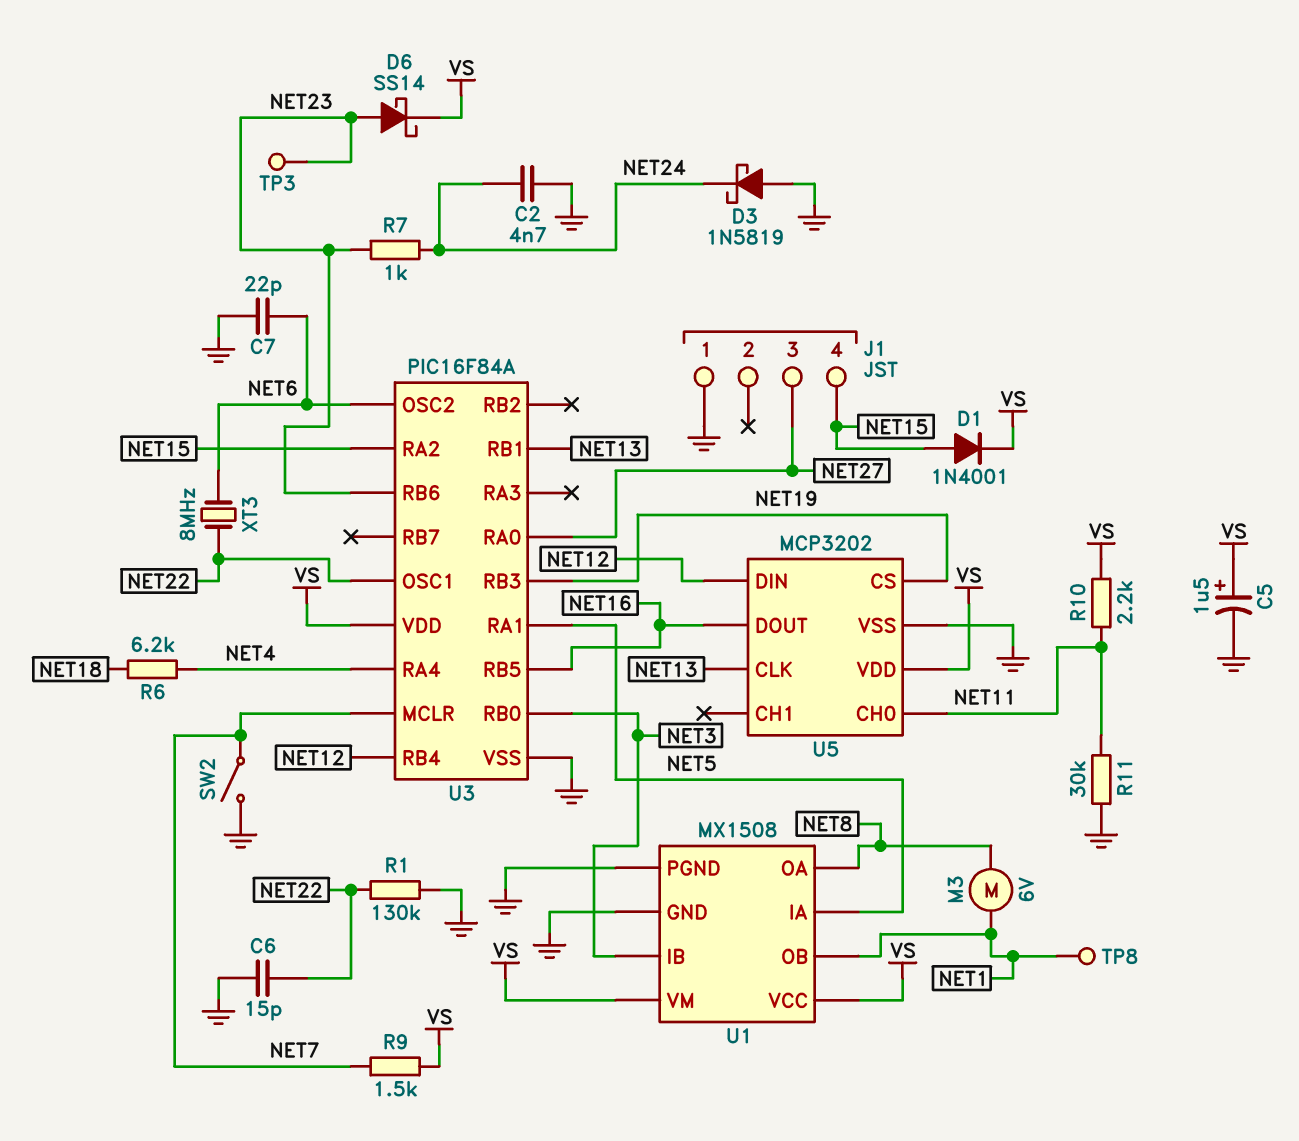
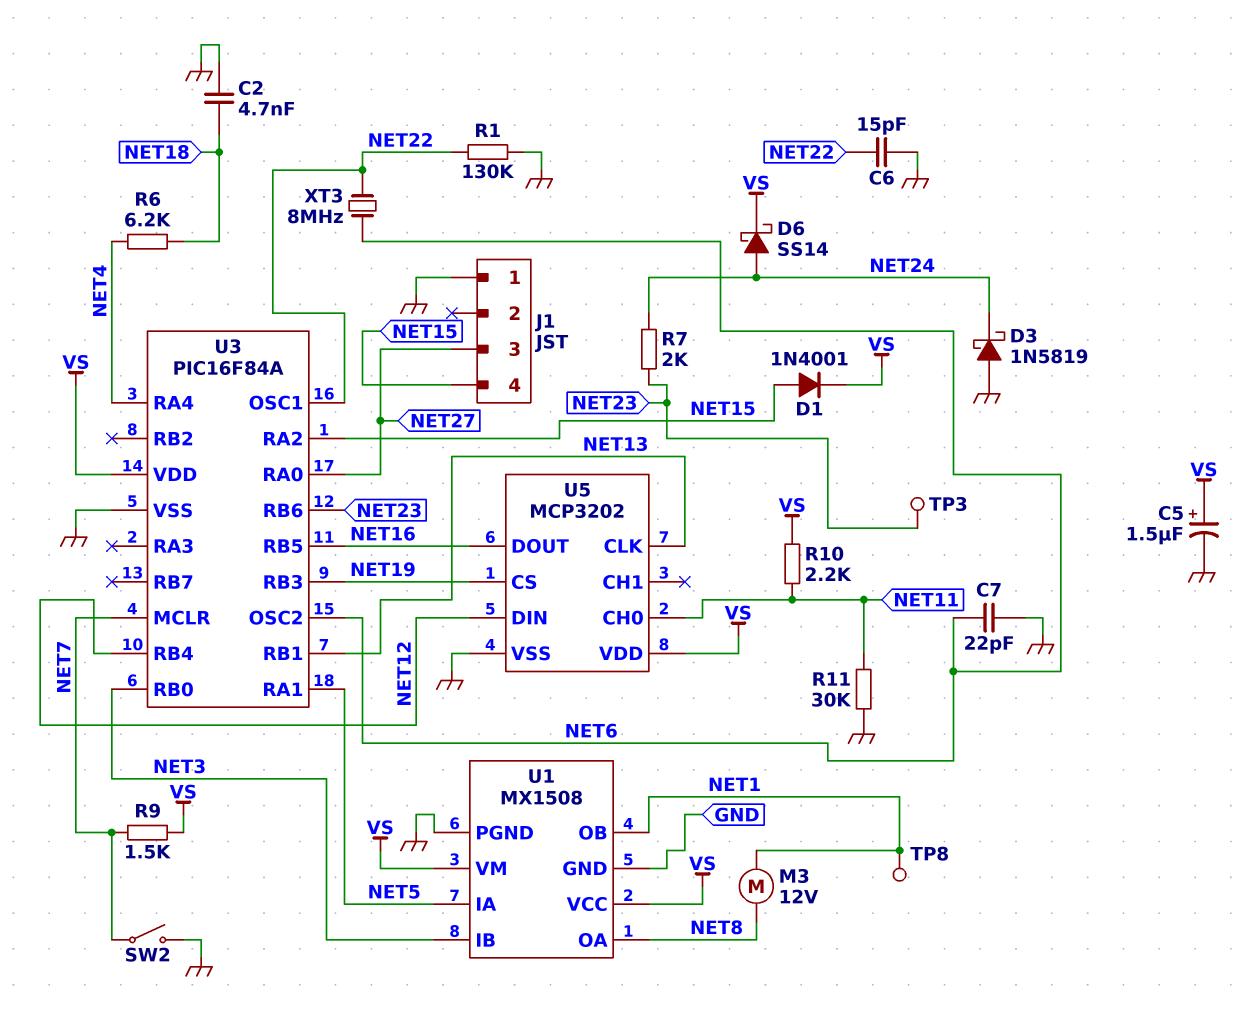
C2: 4.7nF (GND, NET24) -> 4.7nF (GND, NET18)
D6: schottky SS14 (A NET23, K VS) -> schottky SS14 (A NET24, K VS)
M3: motor 6V (NET1, NET8) -> motor 12V (NET1, NET8)
R7: 1k (NET23, NET24) -> 2k (NET23, NET24)

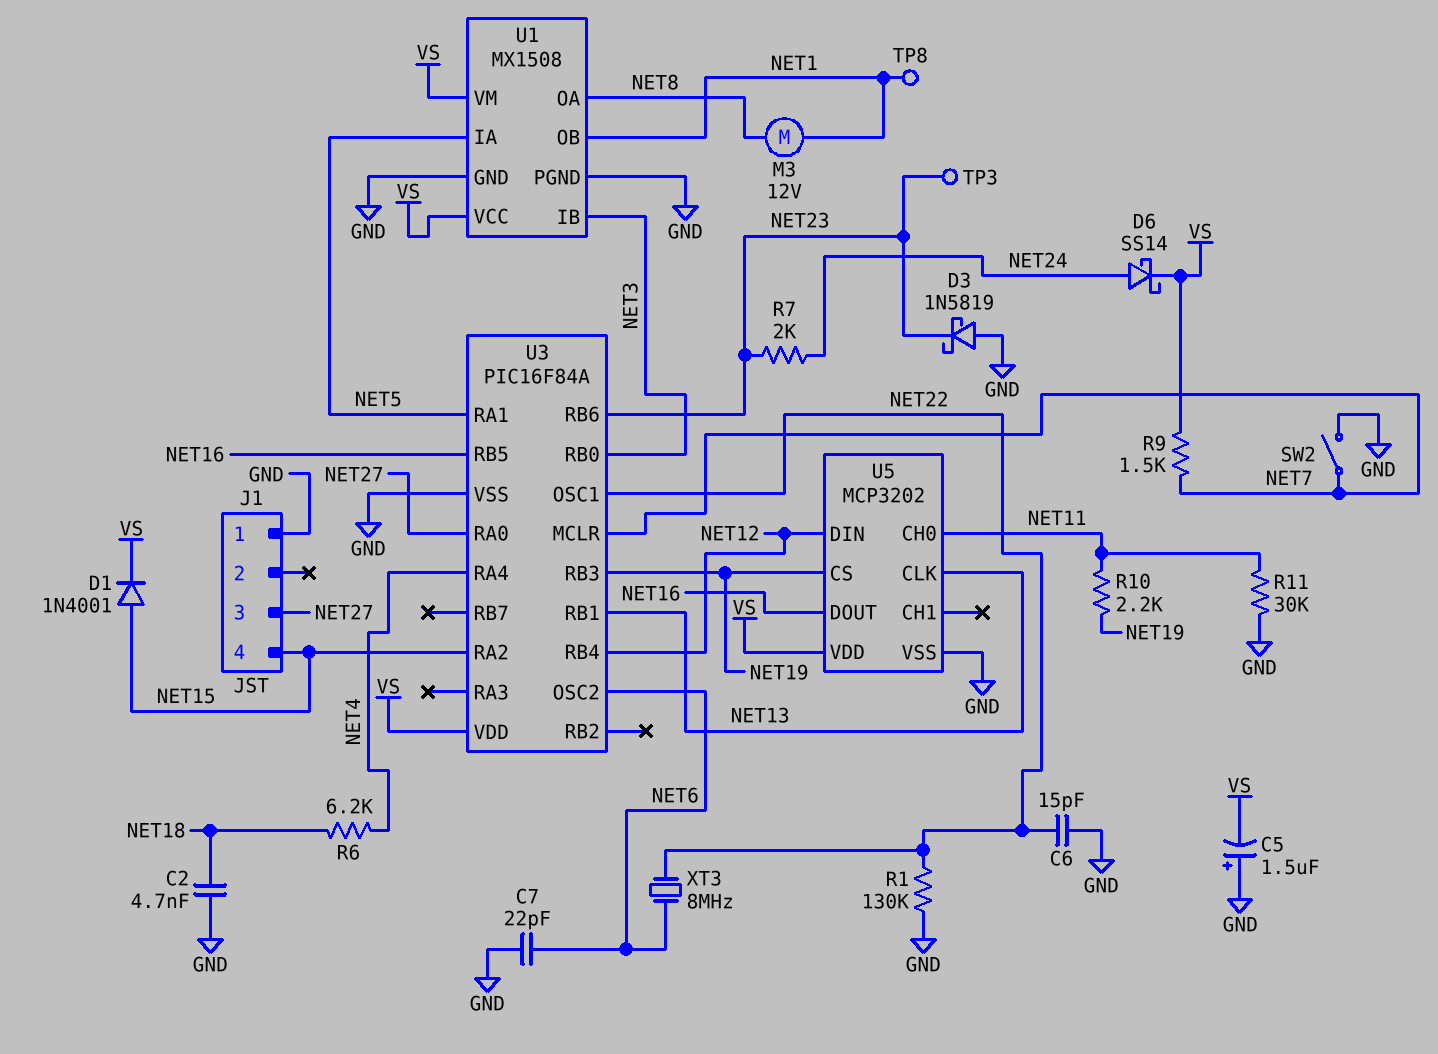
C5: 1.5uF (plus VS, minus GND) -> 1.5uF (plus GND, minus VS)
D3: schottky 1N5819 (A GND, K NET24) -> schottky 1N5819 (A GND, K NET23)
R10: 2.2k (NET11, VS) -> 2.2k (NET11, NET19)

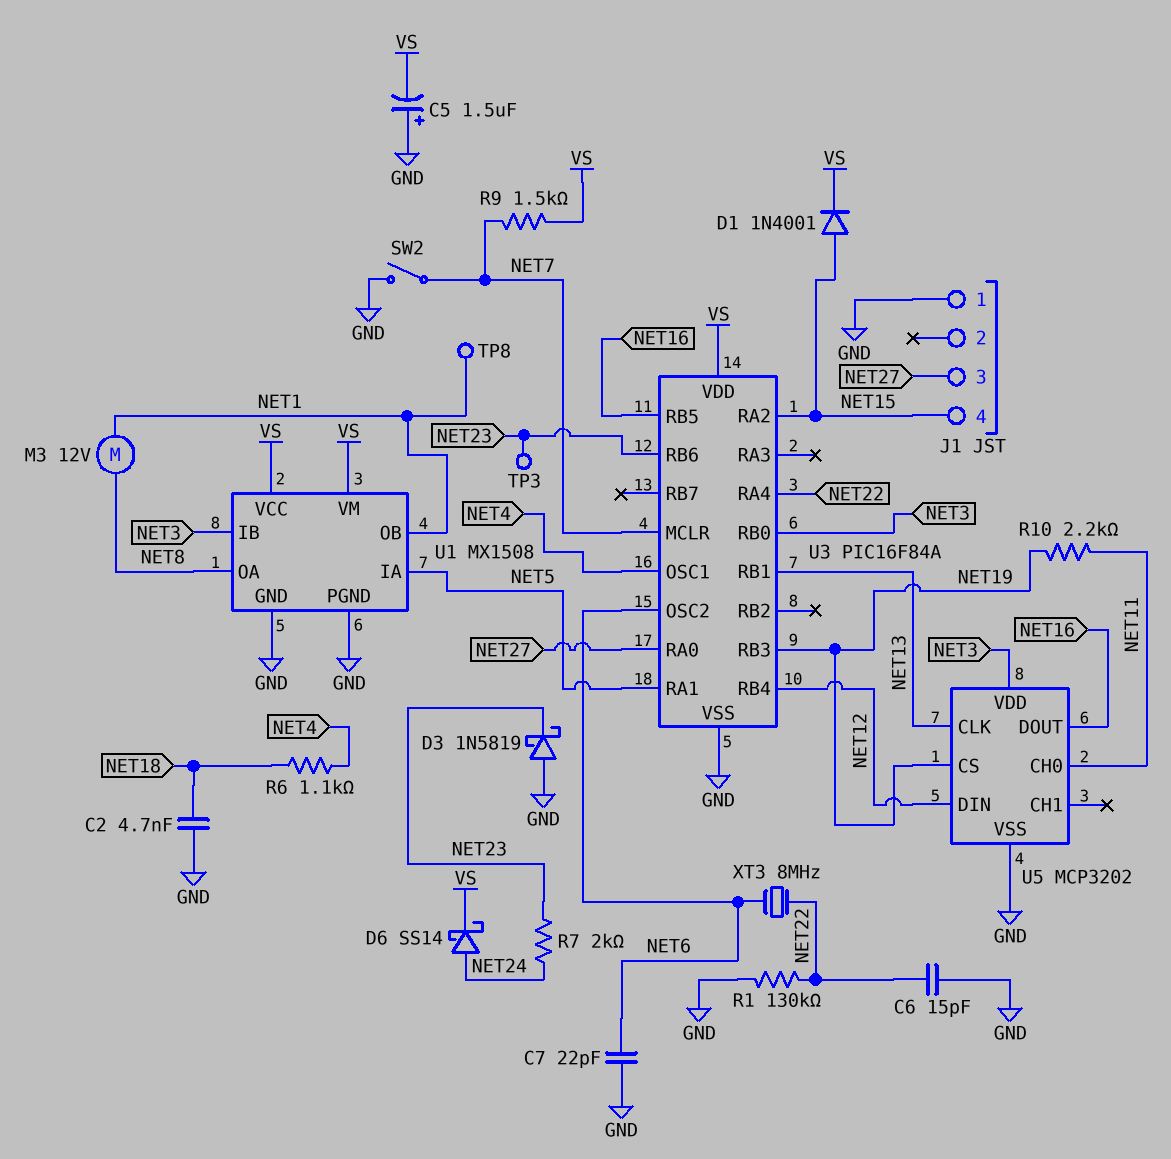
R6: 6.2k (NET4, NET18) -> 1.1k (NET4, NET18)
R11: 30k (GND, NET11) -> none
U3 pin OSC1: NET22 -> NET4
U3 pin RA4: NET4 -> NET22
U5 pin VDD: VS -> NET3

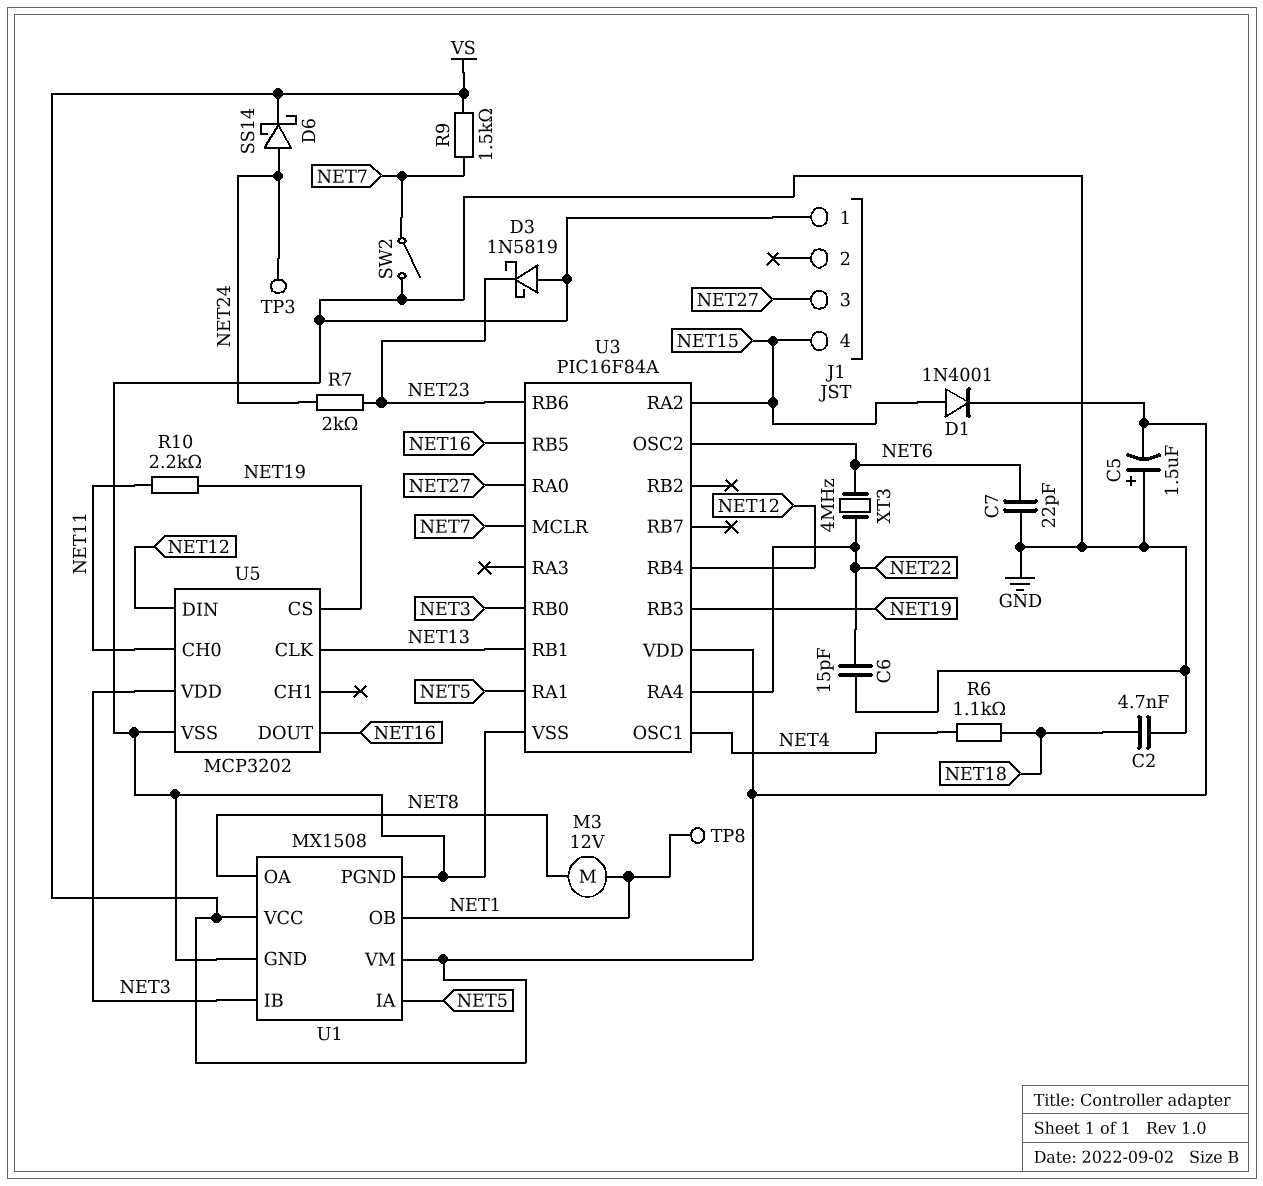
R1: 130k (GND, NET22) -> none
TP3: test point (NET23) -> test point (NET24)
XT3: 8MHz (NET6, NET22) -> 4MHz (NET6, NET22)

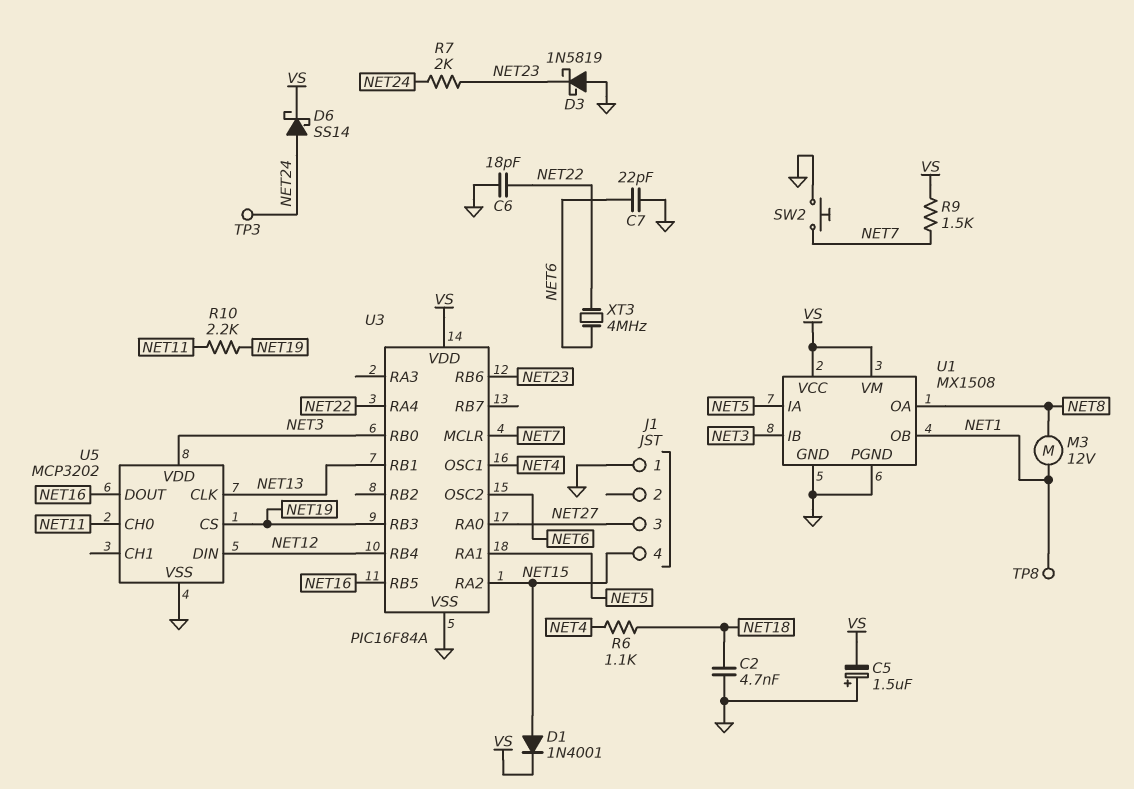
C6: 15pF (GND, NET22) -> 18pF (GND, NET22)
SW2: switch (GND, NET7) -> button (GND, NET7)

